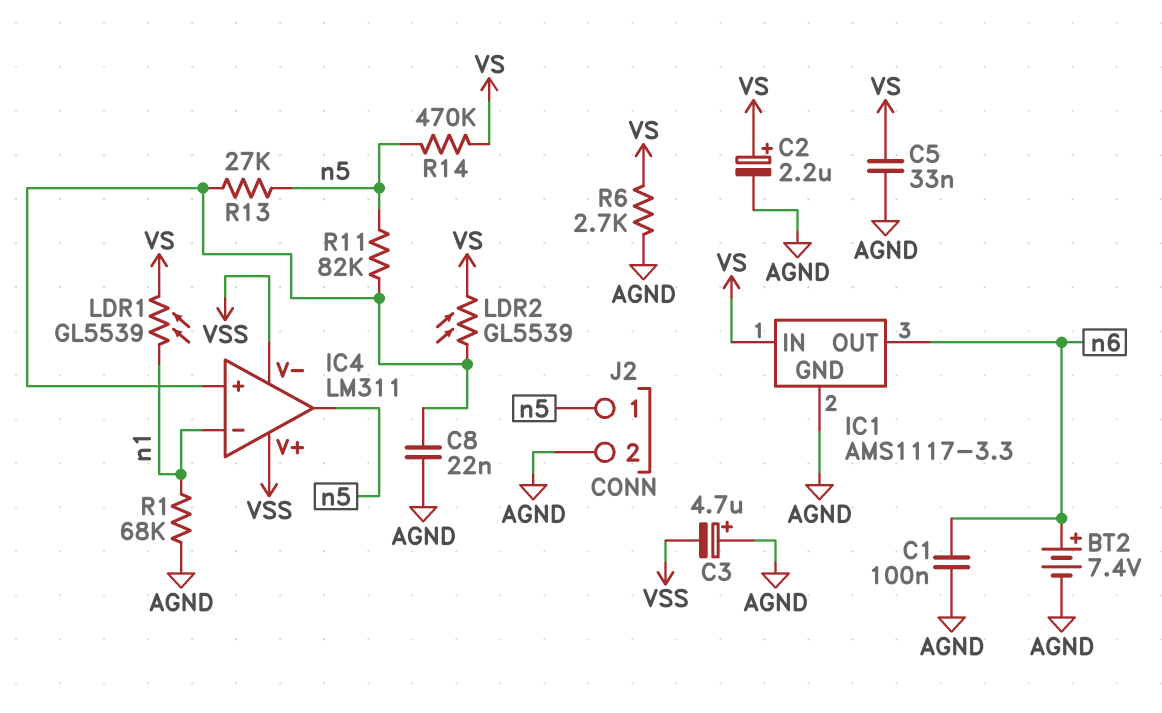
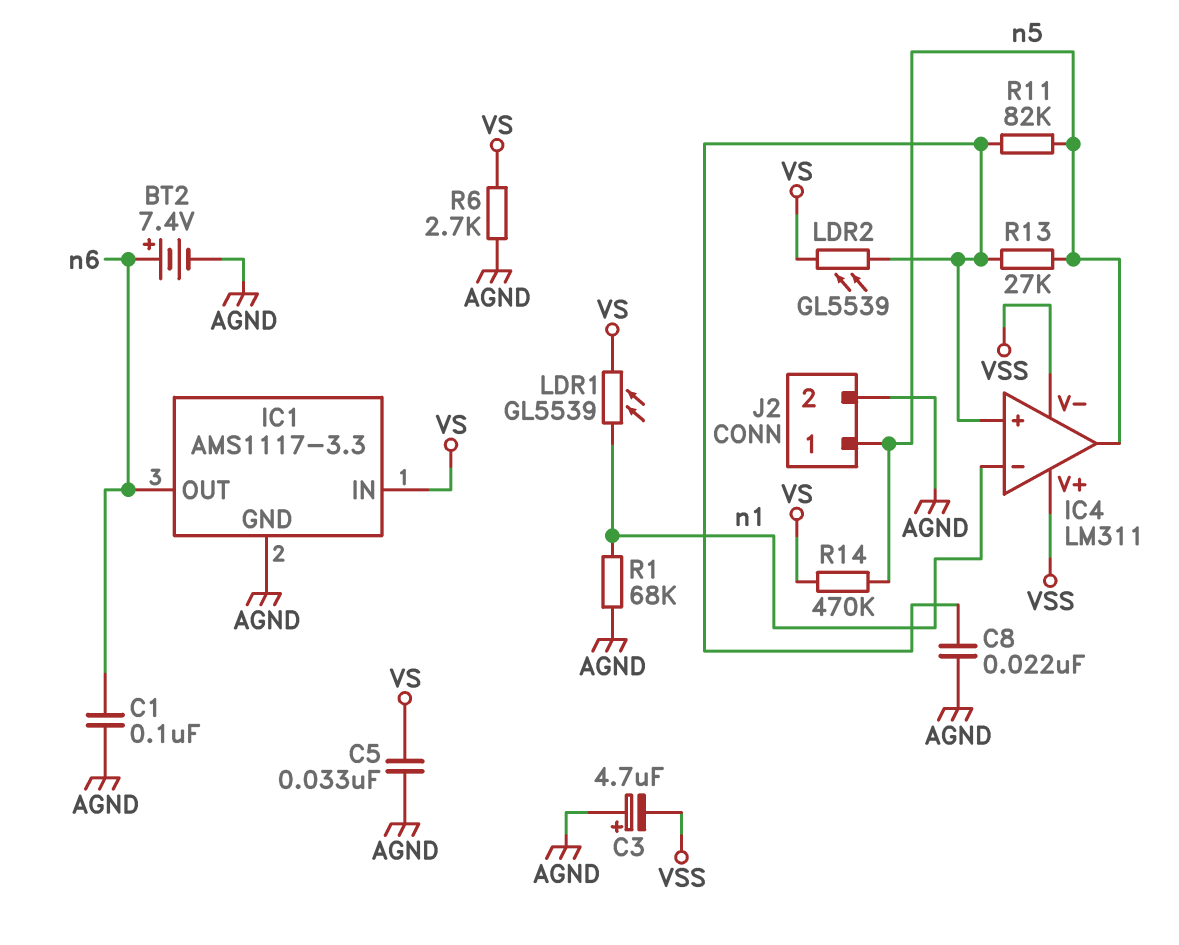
C2: 2.2uF (plus VS, minus AGND) -> none

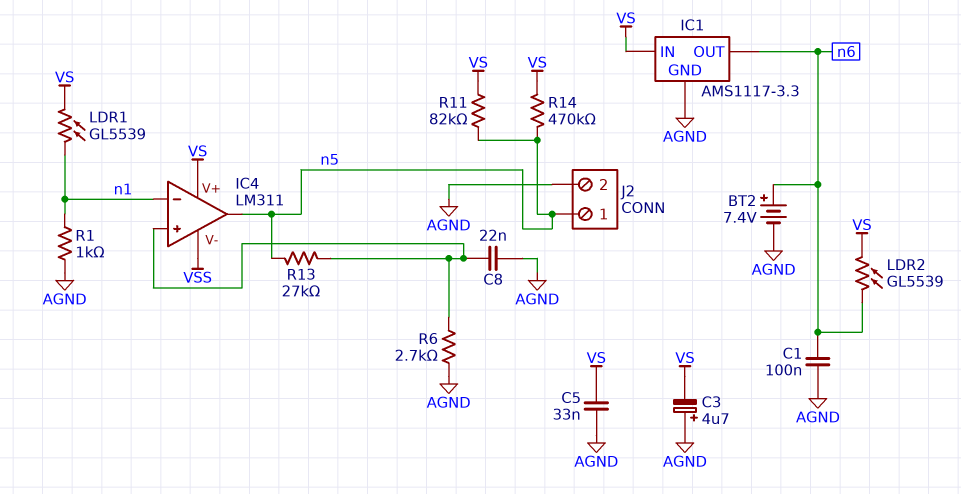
C3: 4.7uF (plus AGND, minus VSS) -> 4.7uF (plus AGND, minus VS)
IC4 pin V+: VSS -> VS
LDR2: GL5539 (IC4/in+, VS) -> GL5539 (VS, n6)
R1: 68k (AGND, n1) -> 1k (AGND, n1)
R6: 2.7k (AGND, VS) -> 2.7k (AGND, IC4/in+)
R11: 82k (IC4/in+, n5) -> 82k (VS, n5)

